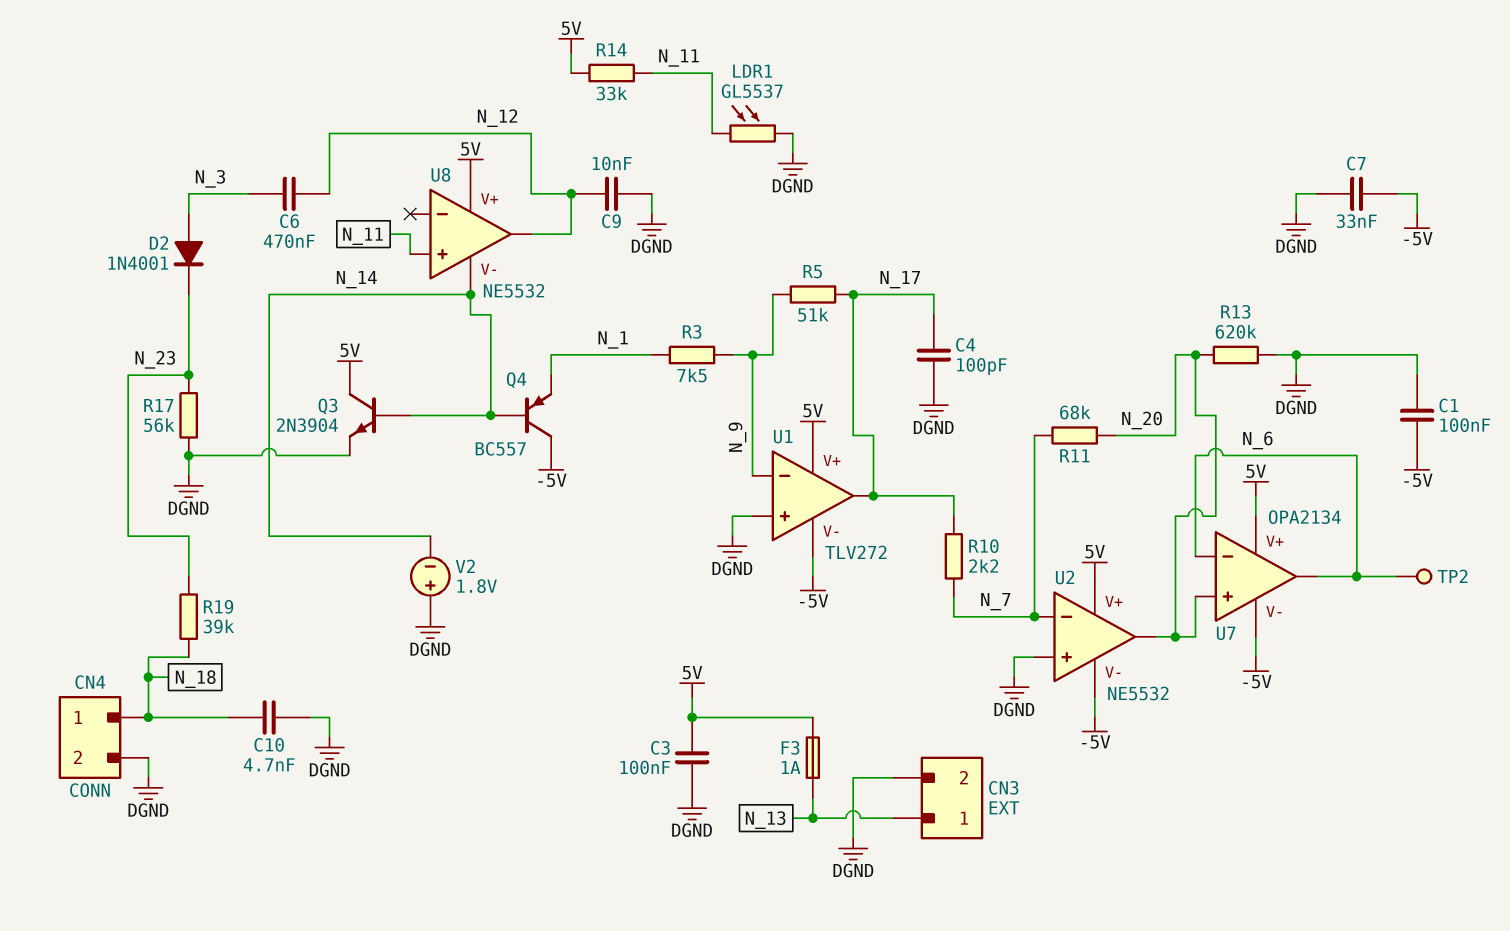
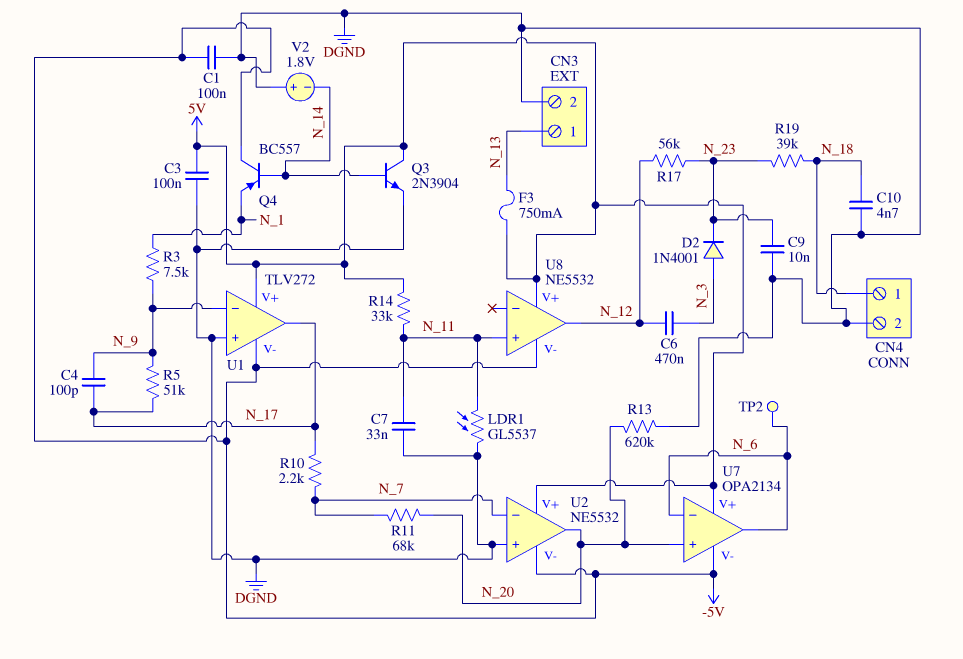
C4: 100pF (DGND, N_17) -> 100pF (N_9, N_17)
C7: 33nF (-5V, DGND) -> 33nF (DGND, N_11)
C9: 10nF (DGND, N_12) -> 10nF (DGND, N_23)
F3: 1A (5V, N_13) -> 750mA (5V, N_13)
R17: 56k (DGND, N_23) -> 56k (N_12, N_23)
U8 pin V-: N_14 -> -5V

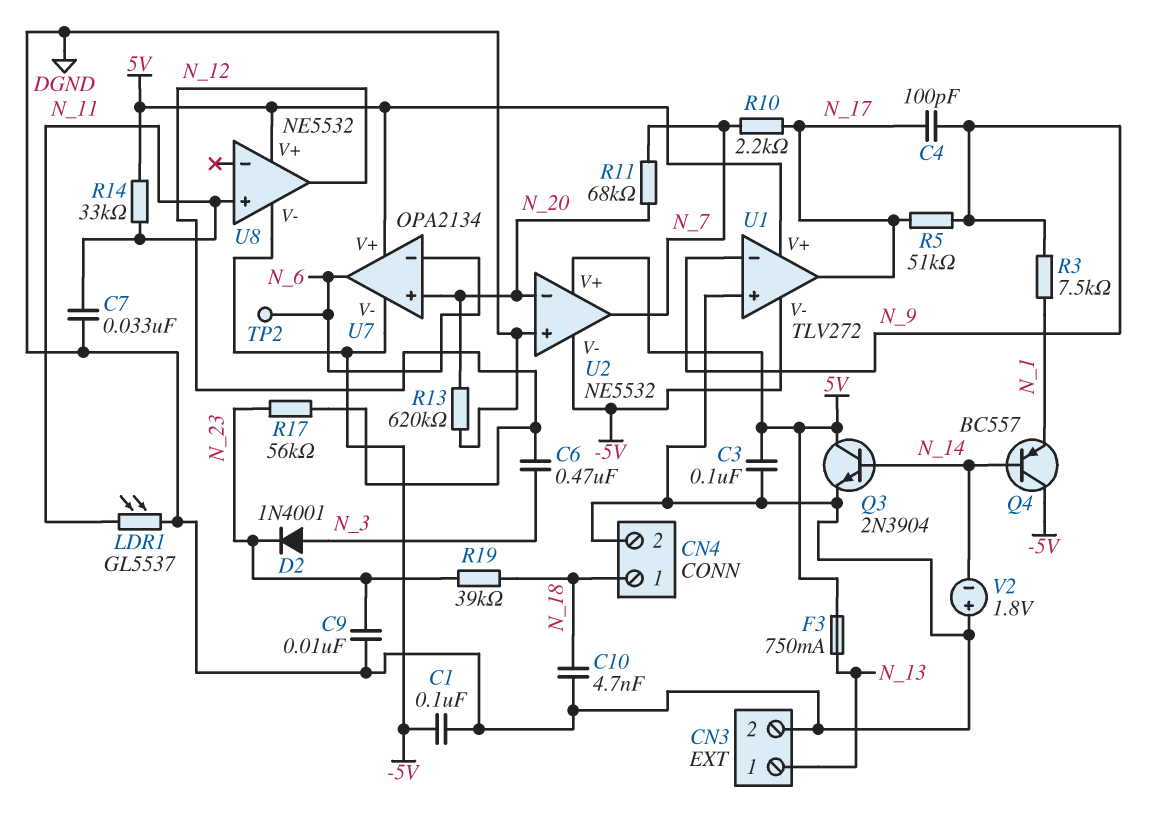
U2 pin in-: N_7 -> N_20
U2 pin out: N_20 -> N_7

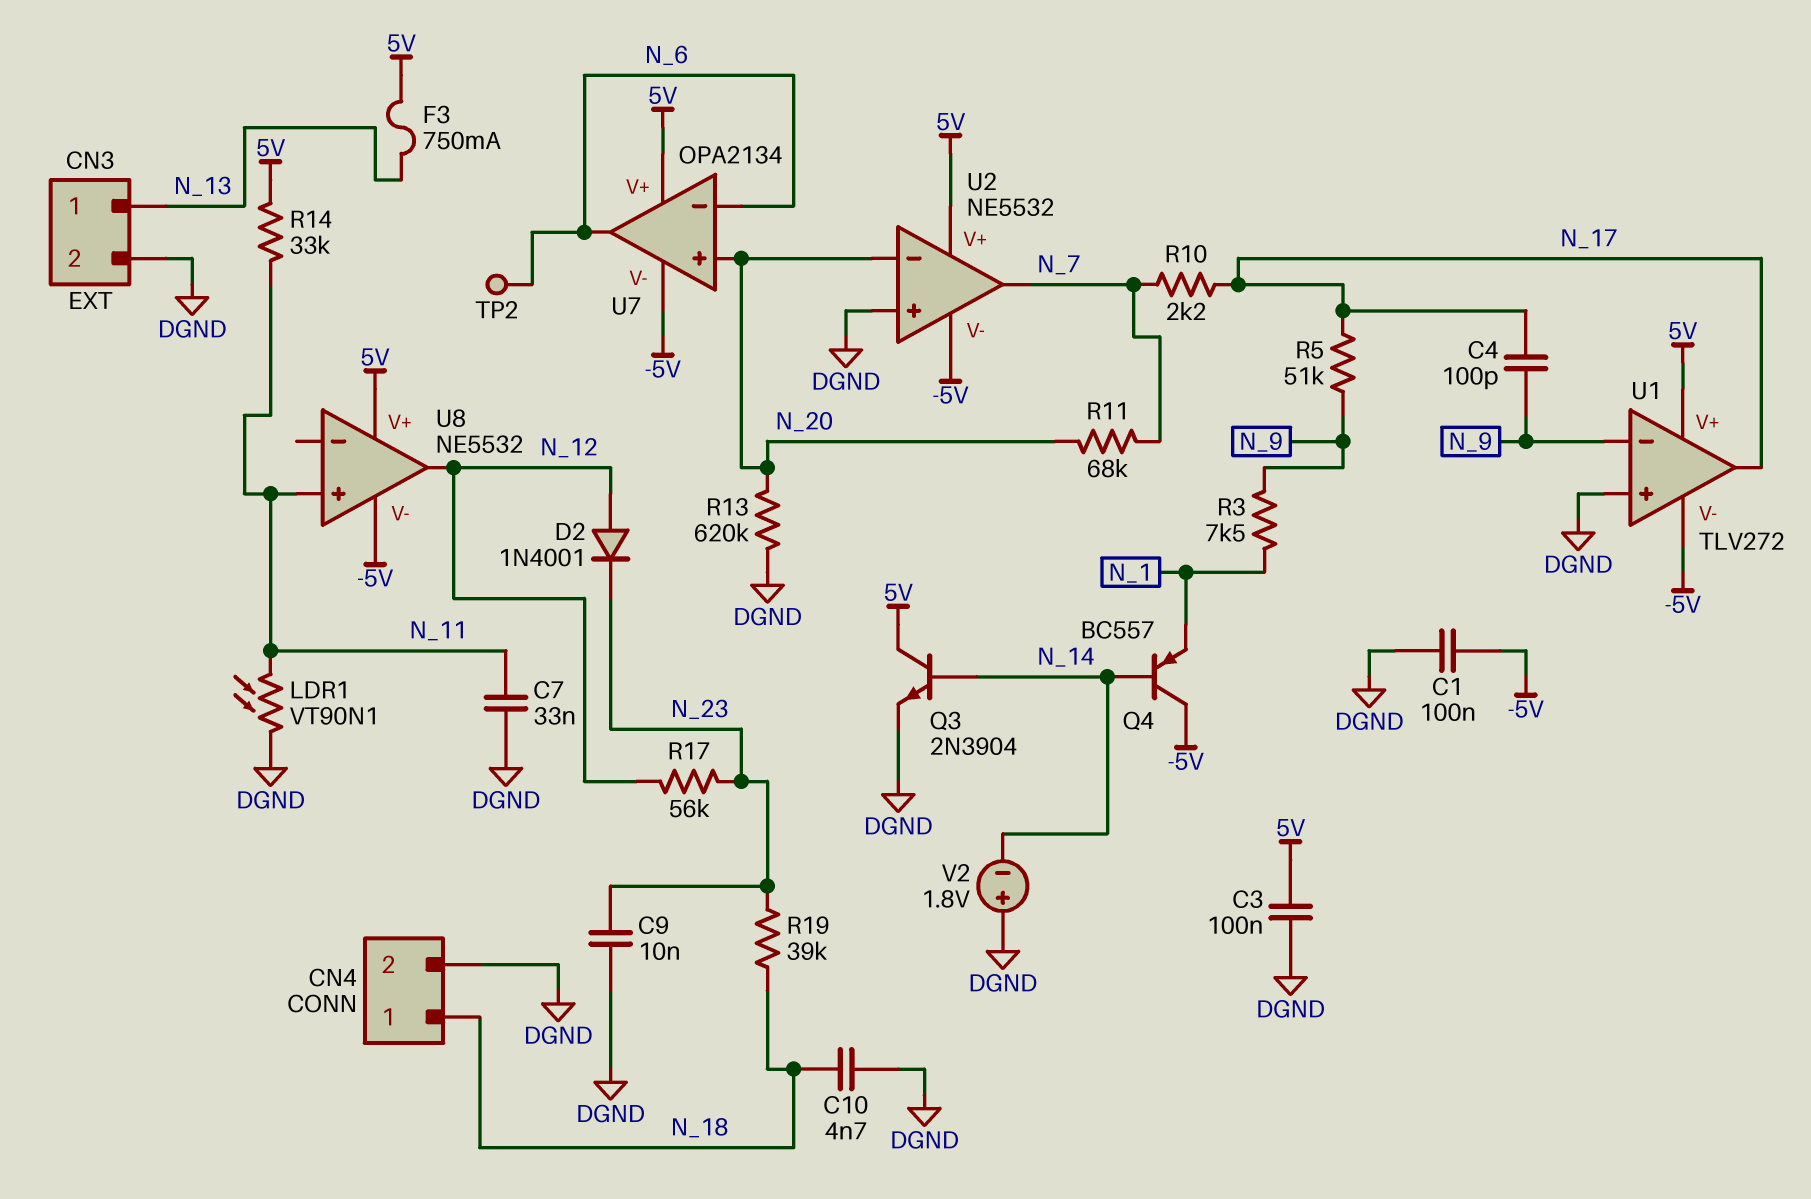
C6: 470nF (N_3, N_12) -> none
D2: diode 1N4001 (A N_3, K N_23) -> diode 1N4001 (A N_12, K N_23)
LDR1: GL5537 (DGND, N_11) -> VT90N1 (DGND, N_11)

